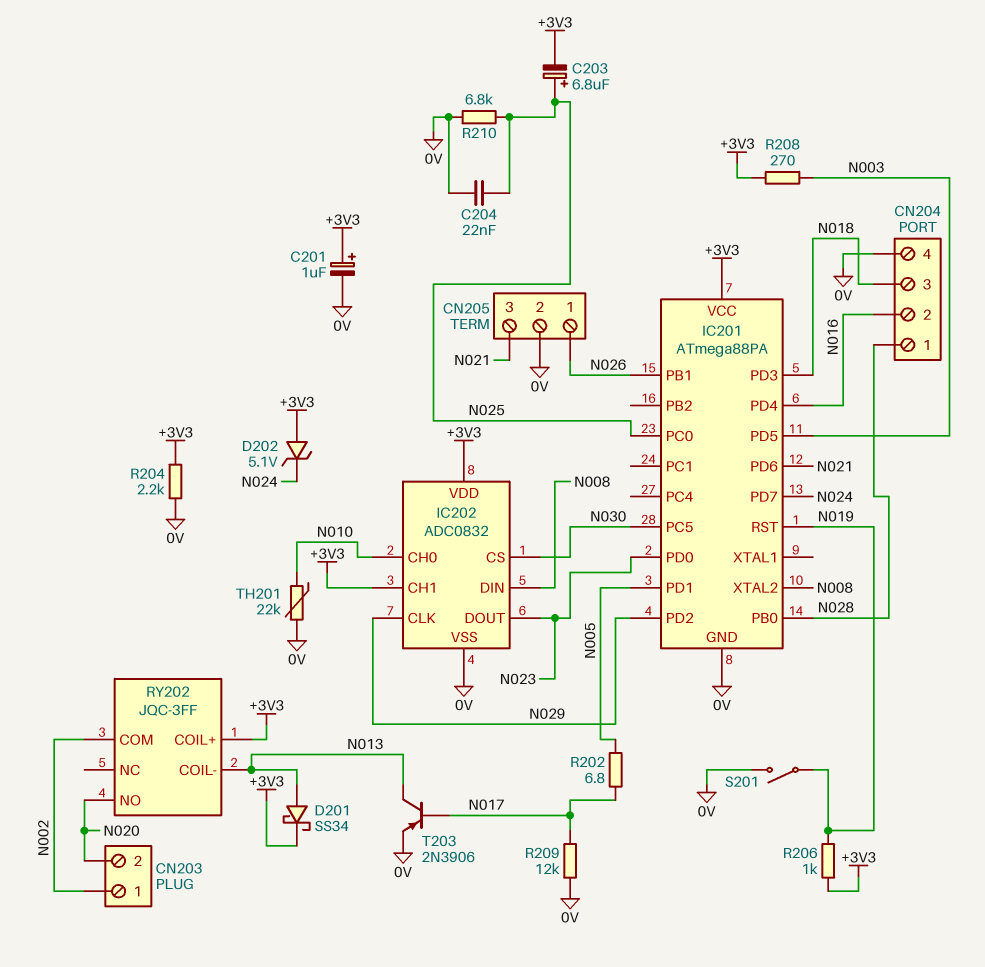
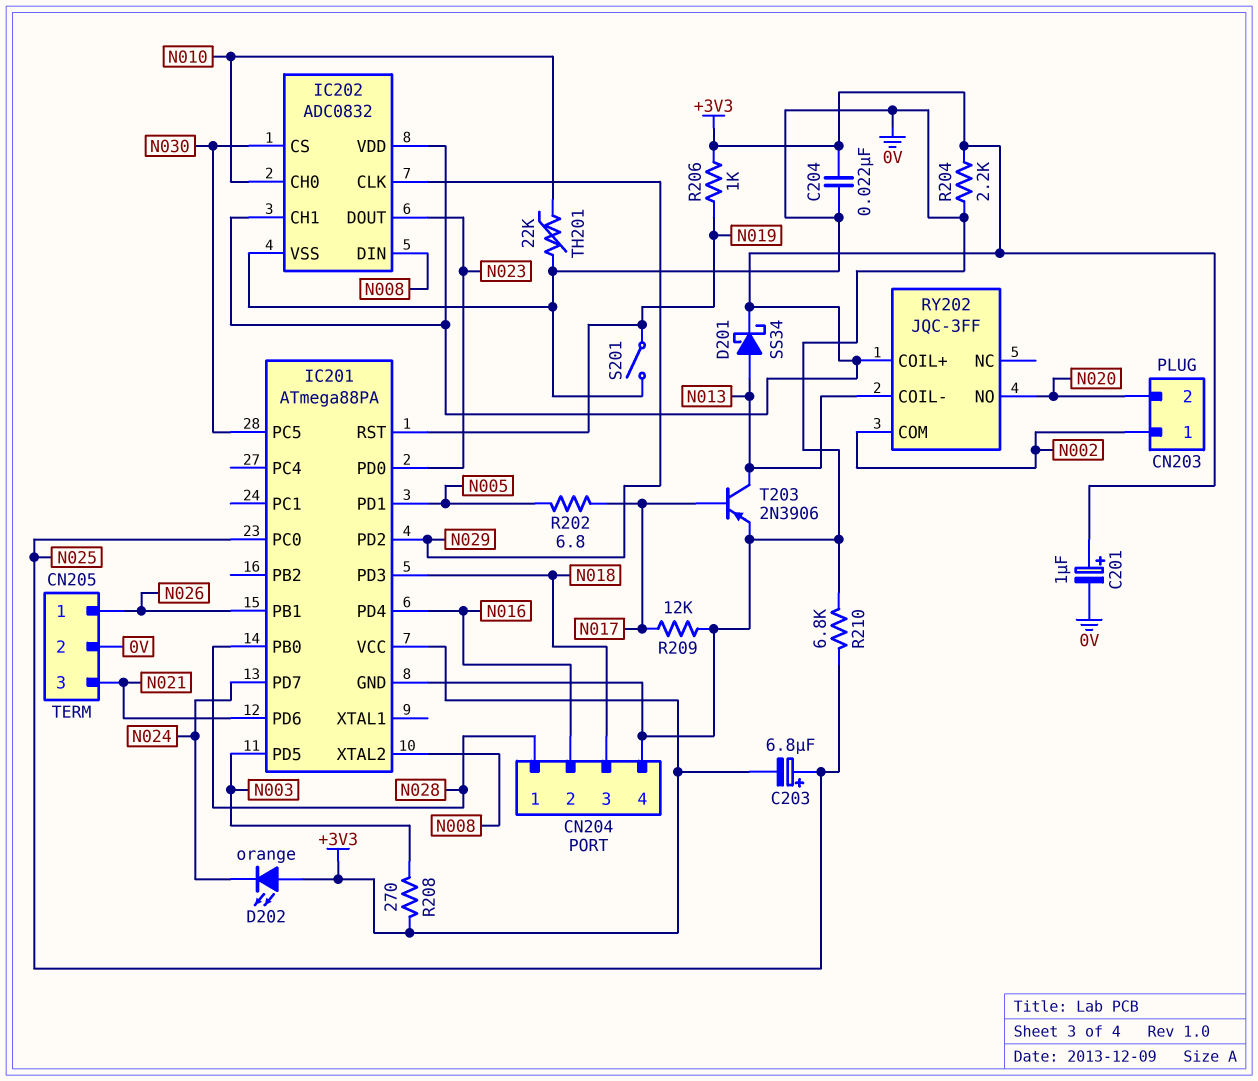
C204: 22nF (0V, N025) -> 22nF (+3V3, 0V)
D202: zener 5.1V (A +3V3, K N024) -> LED orange (A +3V3, K N024)

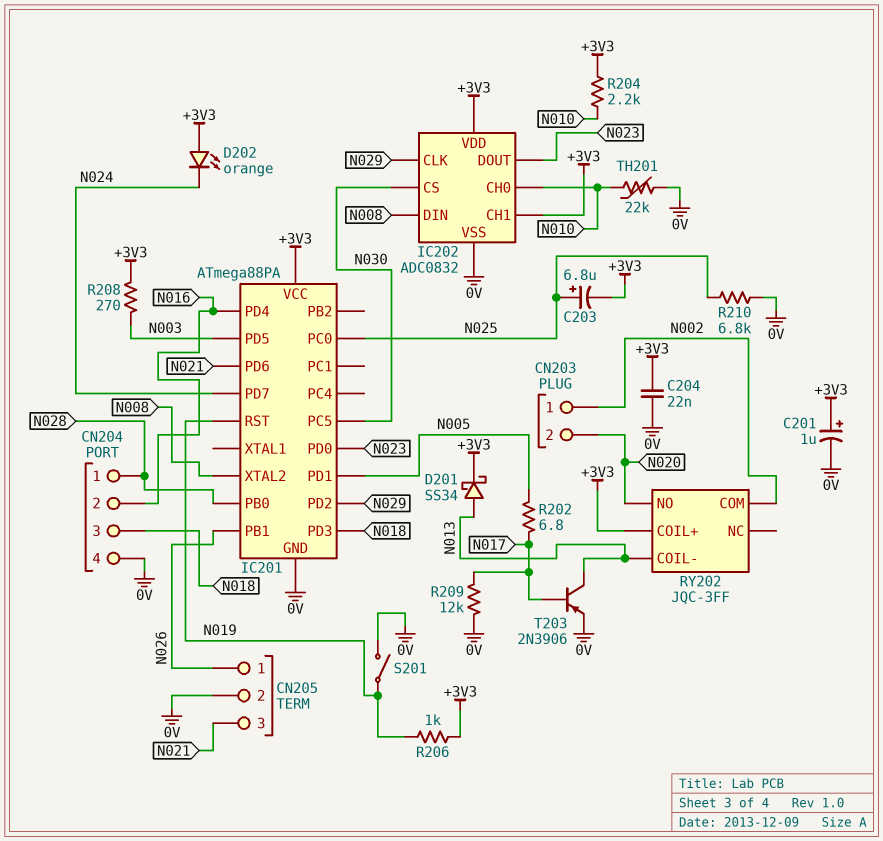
R204: 2.2k (+3V3, 0V) -> 2.2k (+3V3, N010)

